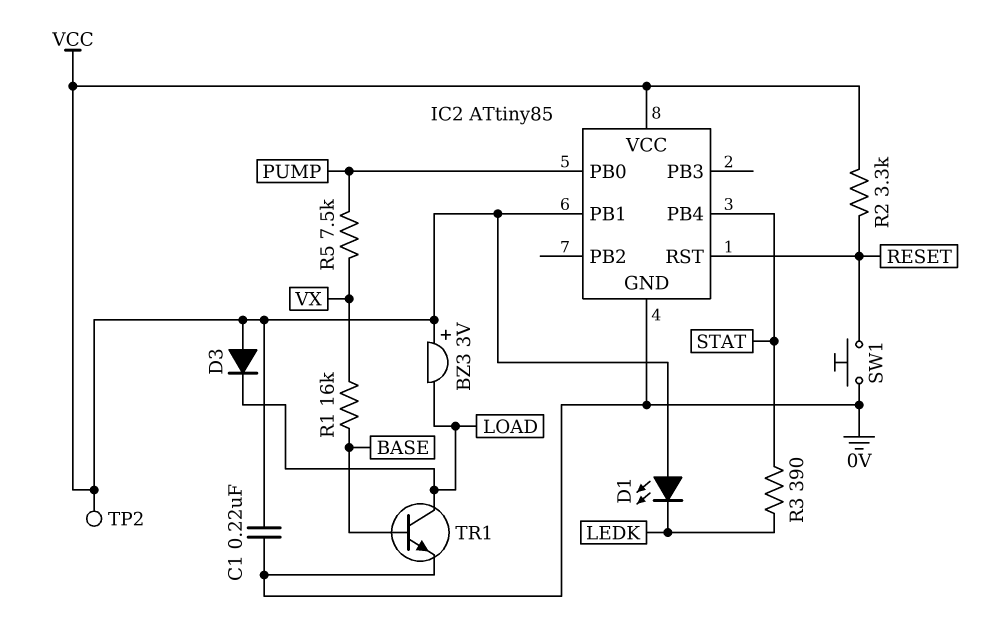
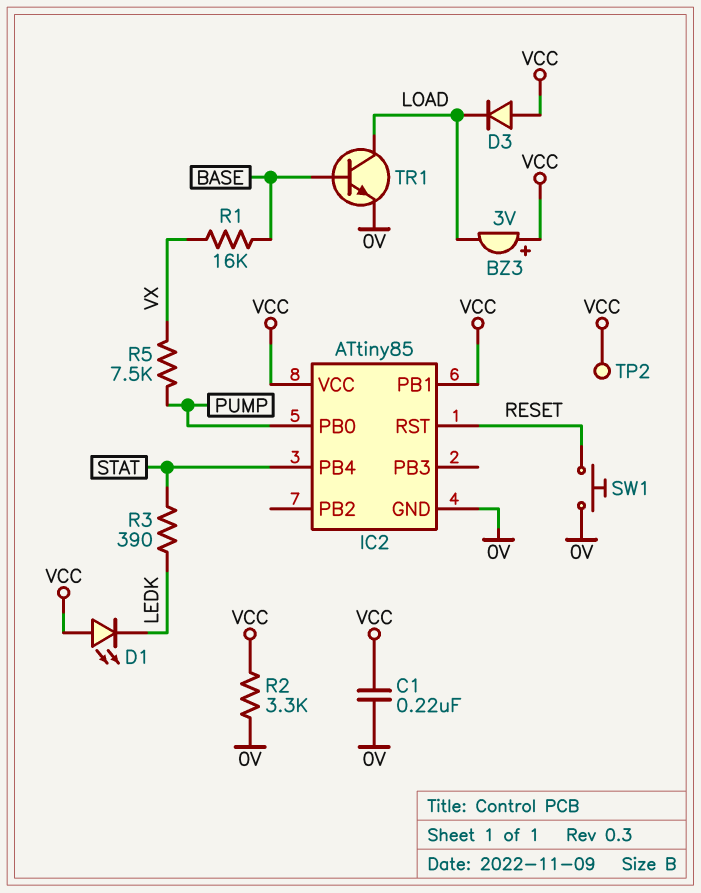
R2: 3.3k (RESET, VCC) -> 3.3k (0V, VCC)

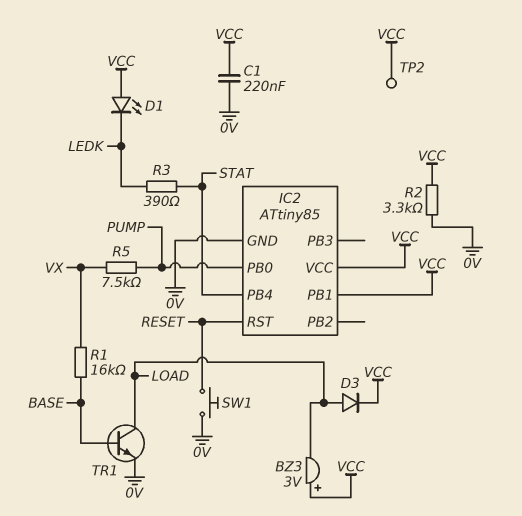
D3: diode (A VCC, K LOAD) -> diode (A LOAD, K VCC)

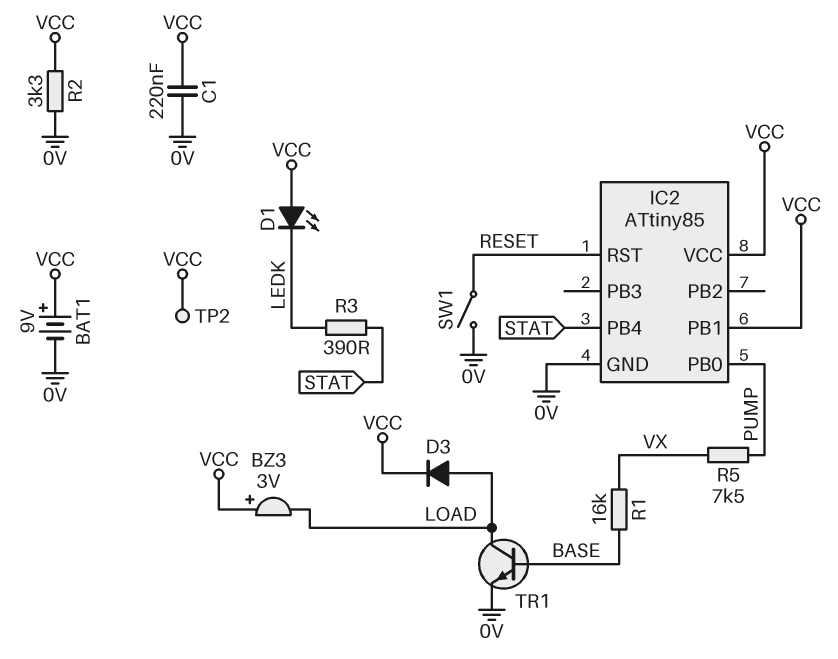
BAT1: none -> 9V (plus VCC, minus 0V)
SW1: button (0V, RESET) -> switch (0V, RESET)

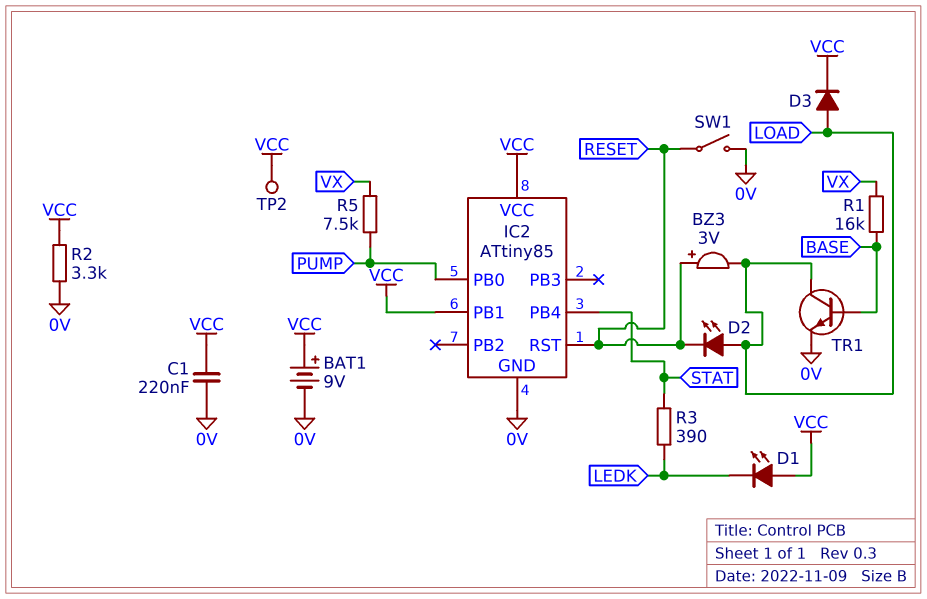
BZ3: buzzer 3V (plus VCC, minus LOAD) -> buzzer 3V (plus RESET, minus LOAD)
D2: none -> LED (A LOAD, K RESET)

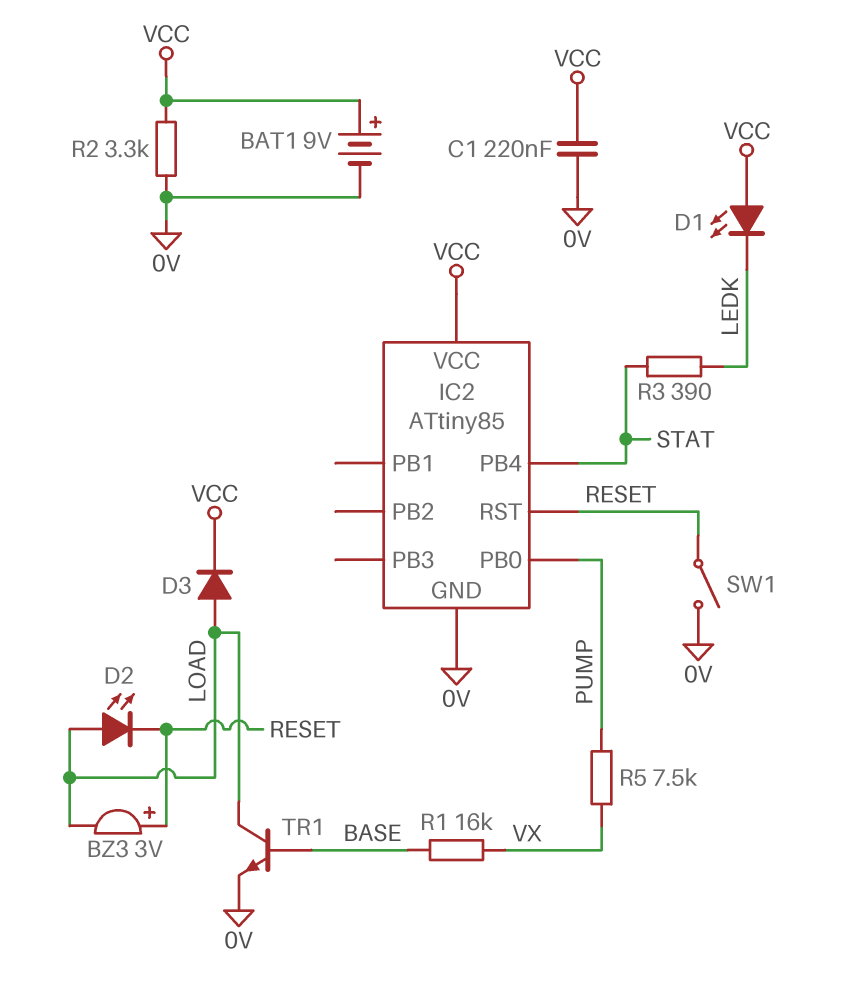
IC2 pin PB1: VCC -> none
TP2: test point (VCC) -> none

